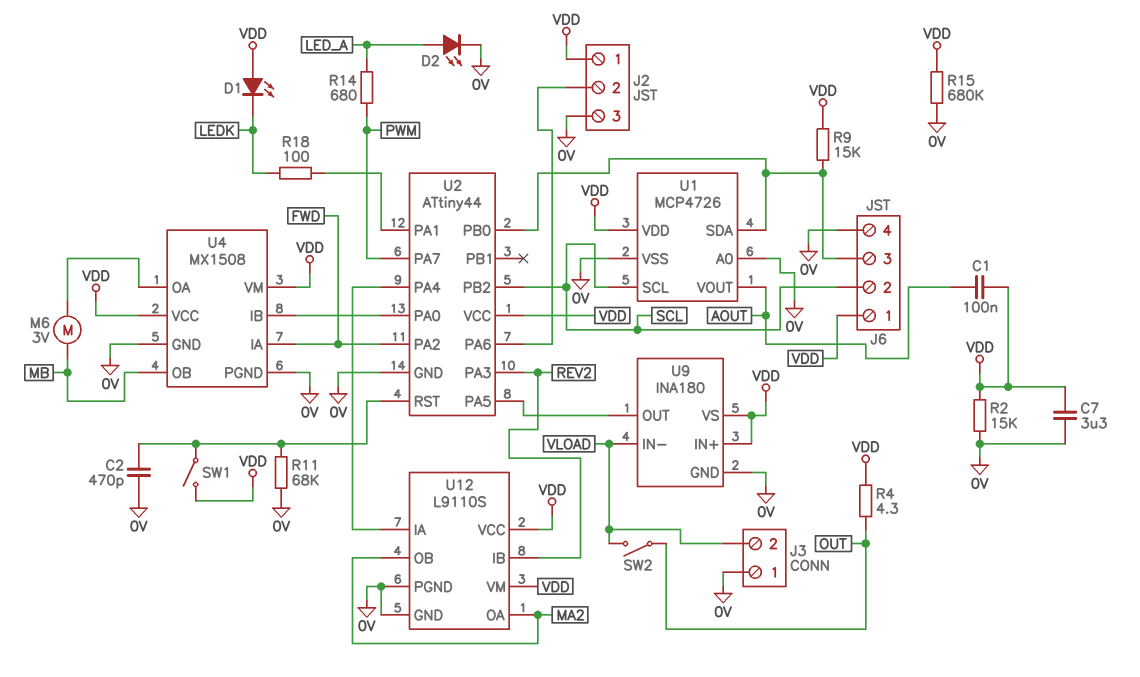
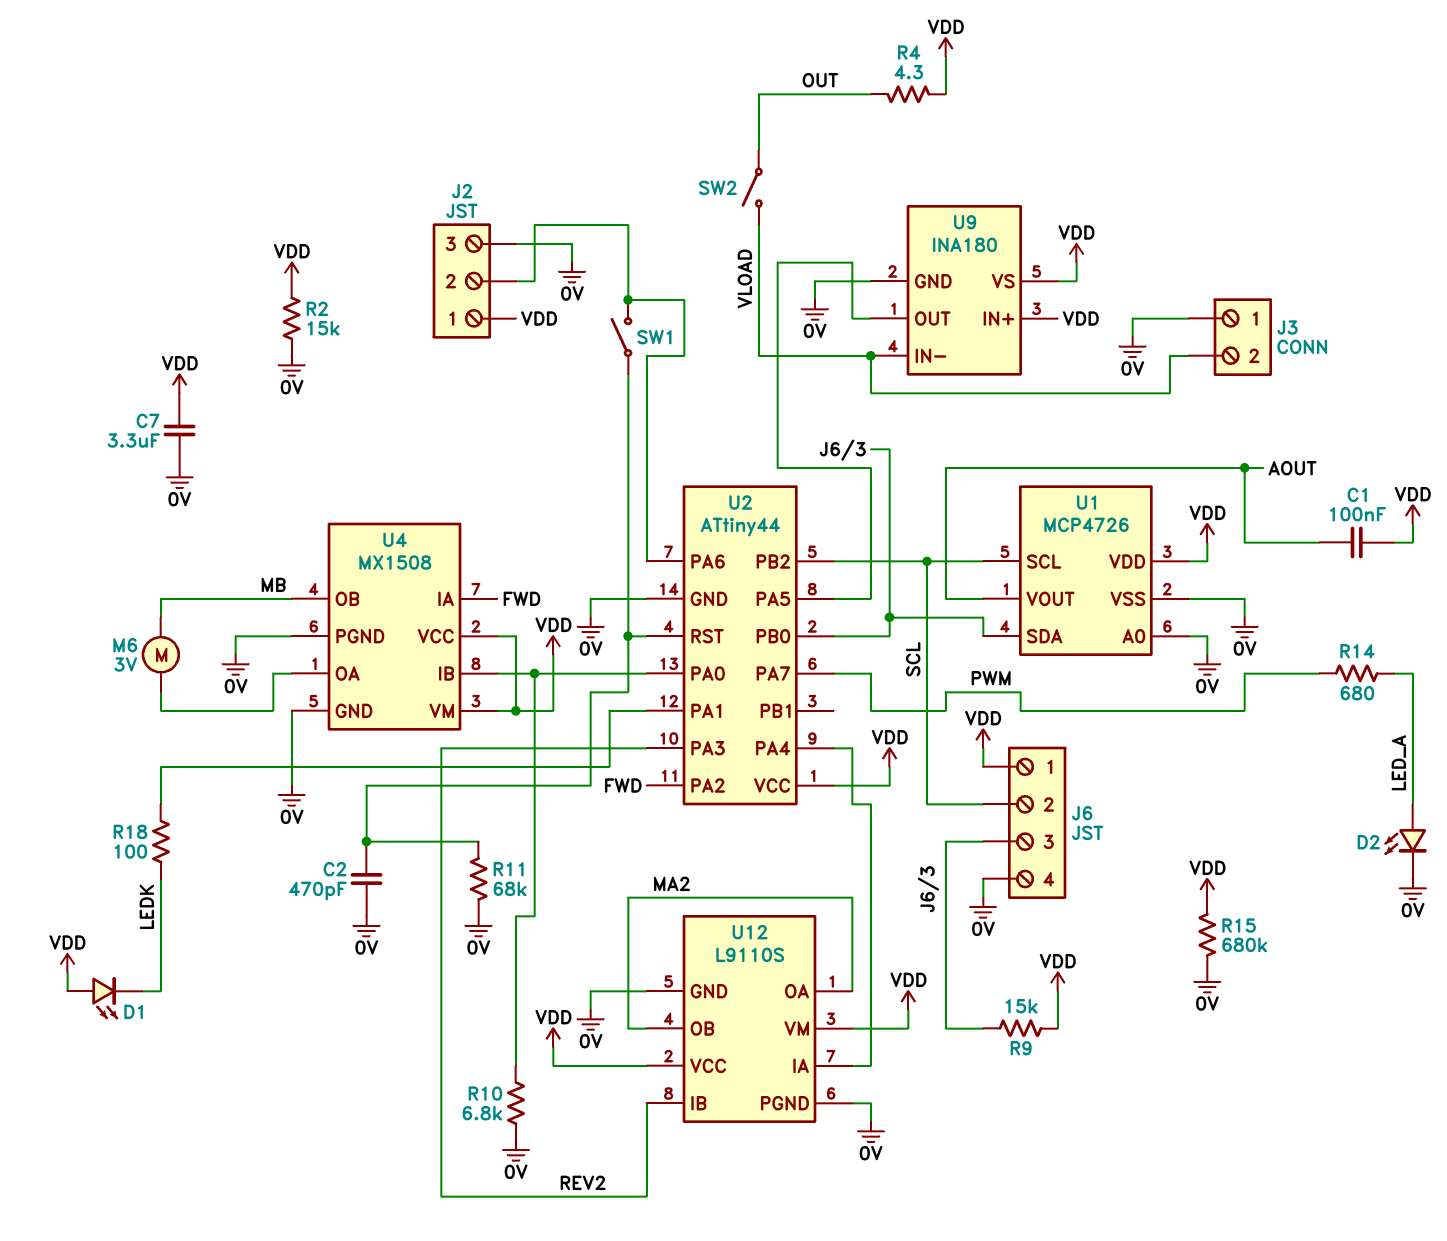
R10: none -> 6.8k (0V, U2/PA0)
SW1: switch (U2/RST, VDD) -> switch (J2/2, U2/RST)

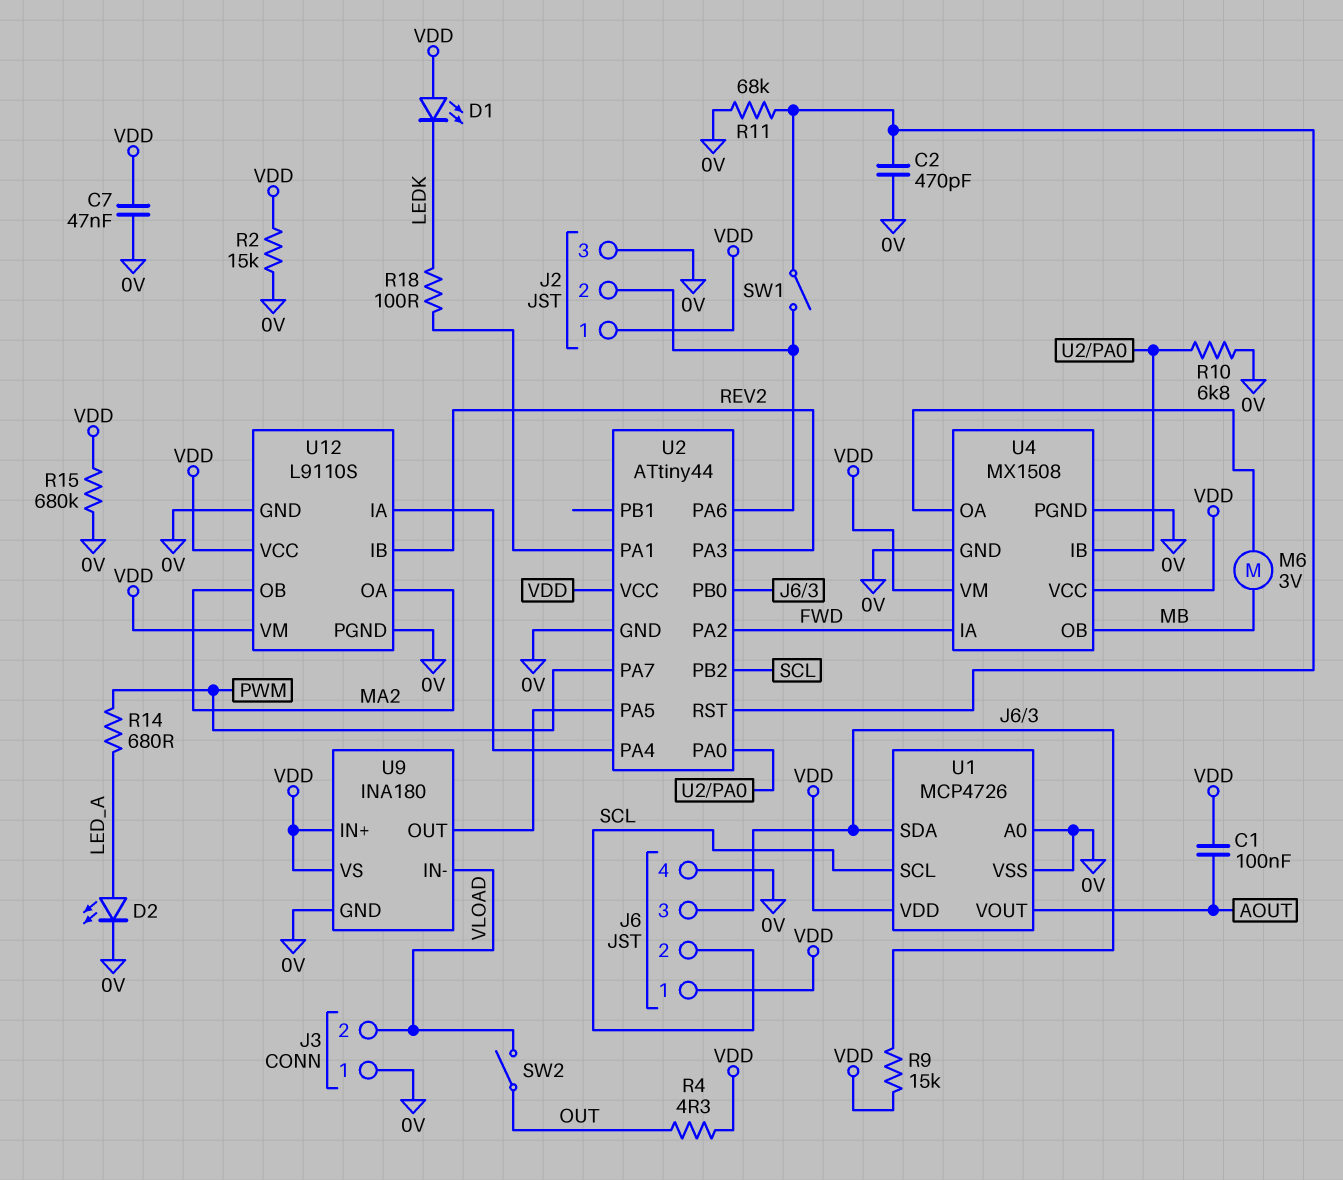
C7: 3.3uF (0V, VDD) -> 47nF (0V, VDD)

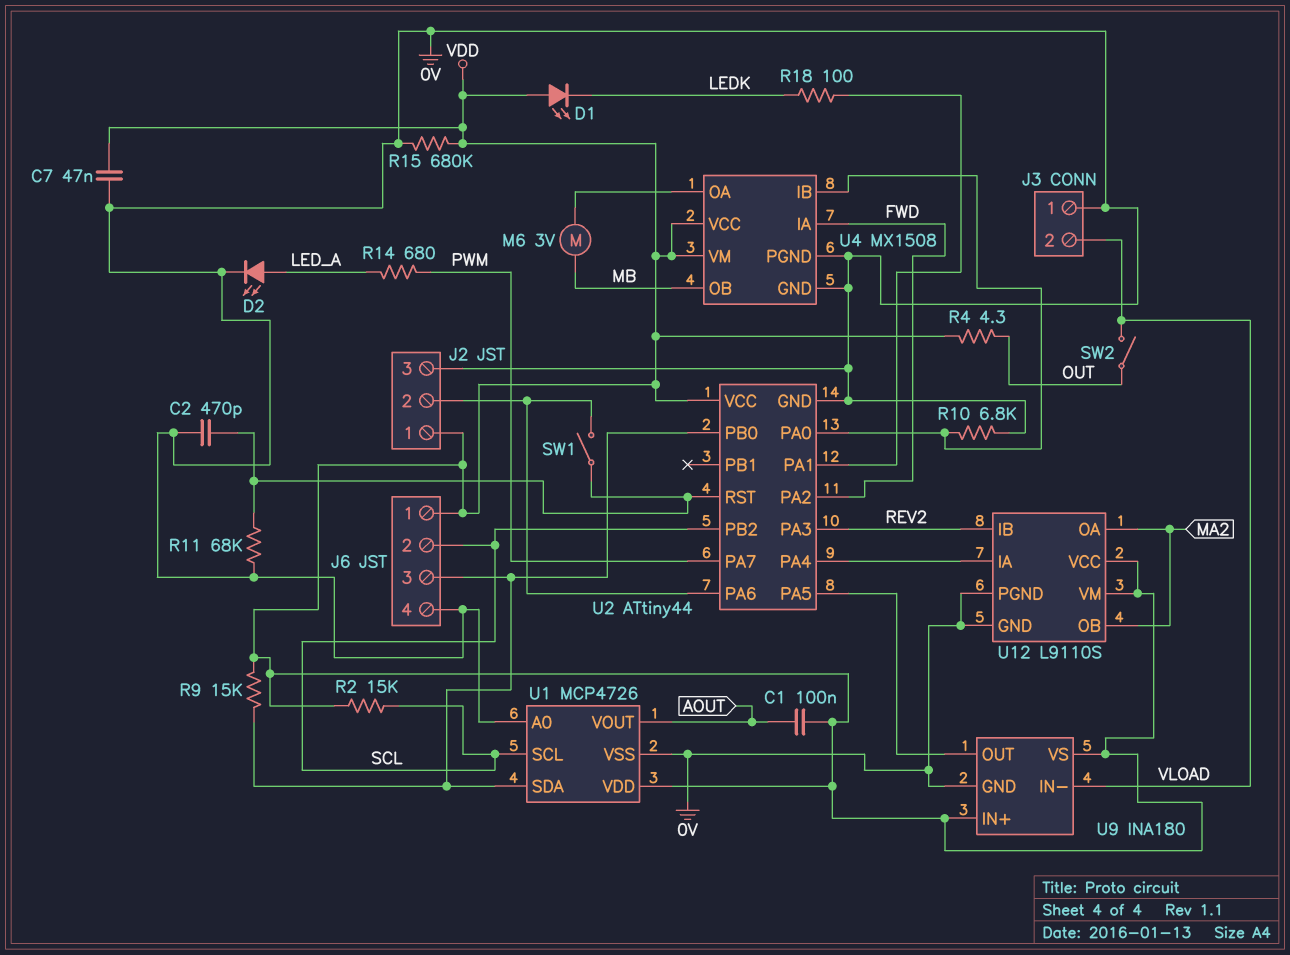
R2: 15k (0V, VDD) -> 15k (SCL, VDD)

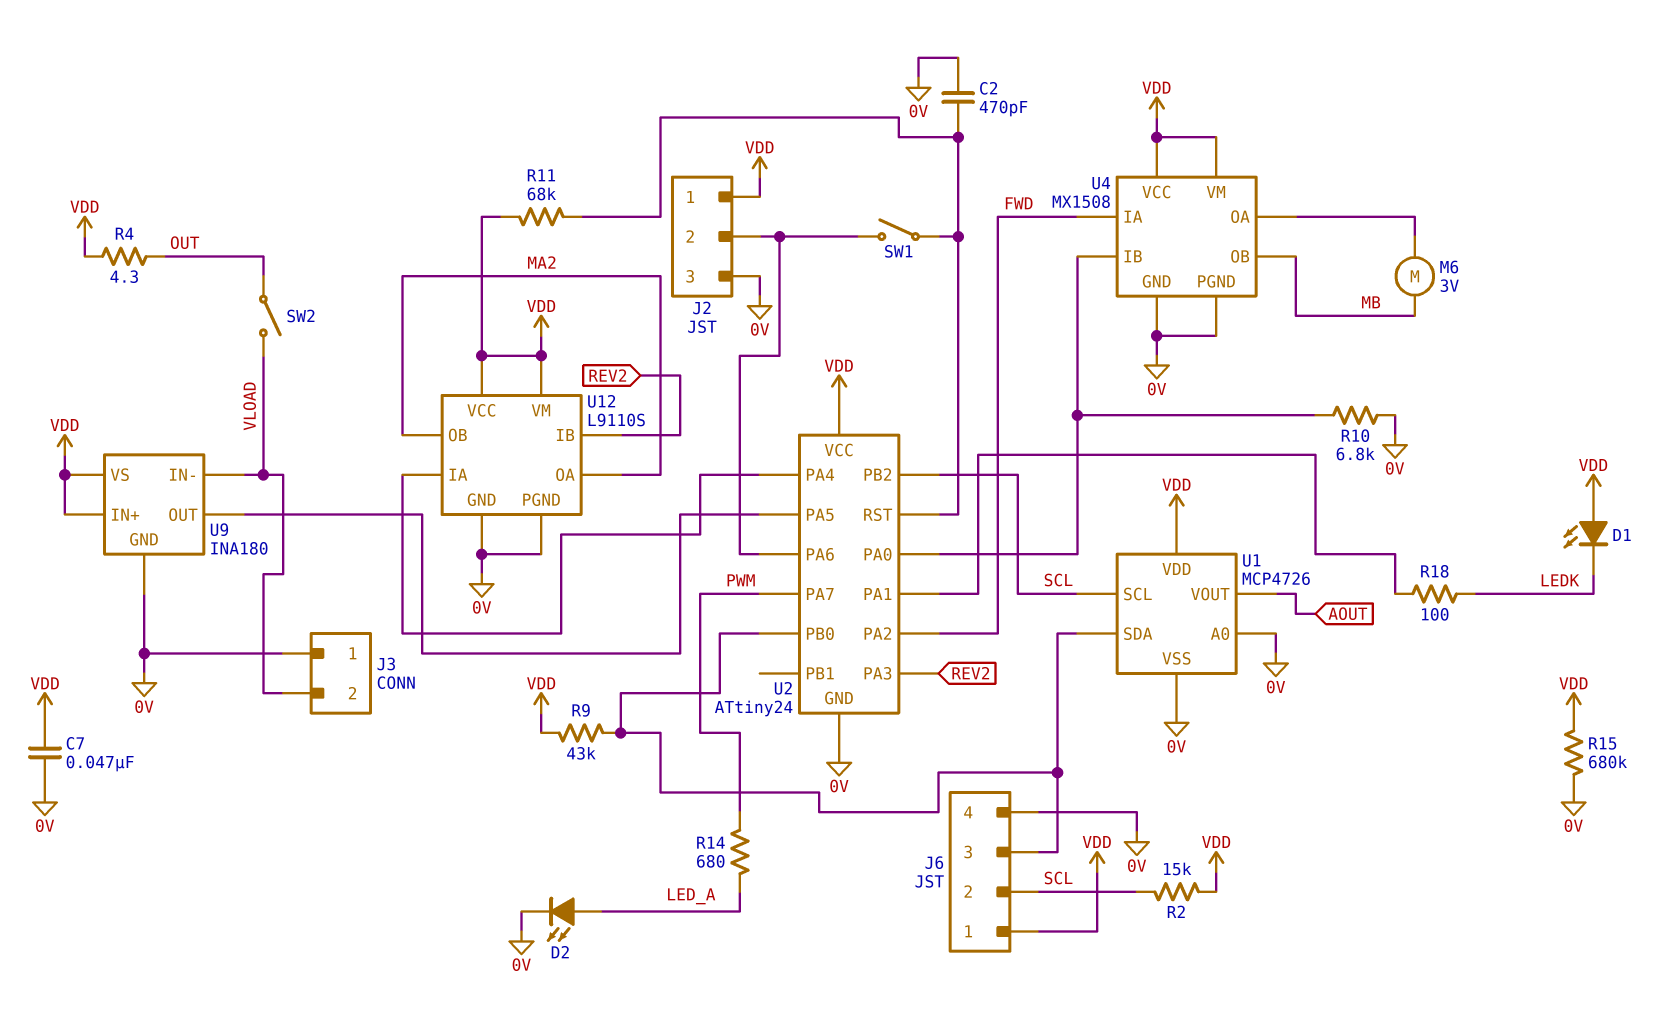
C1: 100nF (AOUT, VDD) -> none
R9: 15k (J6/3, VDD) -> 43k (J6/3, VDD)
R11: 68k (0V, U2/RST) -> 68k (U2/RST, VDD)
U2: ATtiny44 -> ATtiny24

